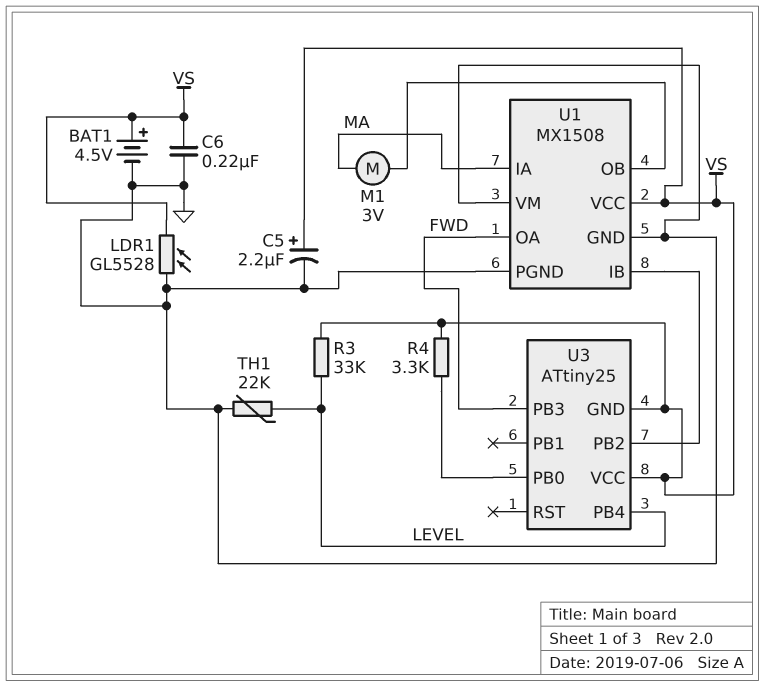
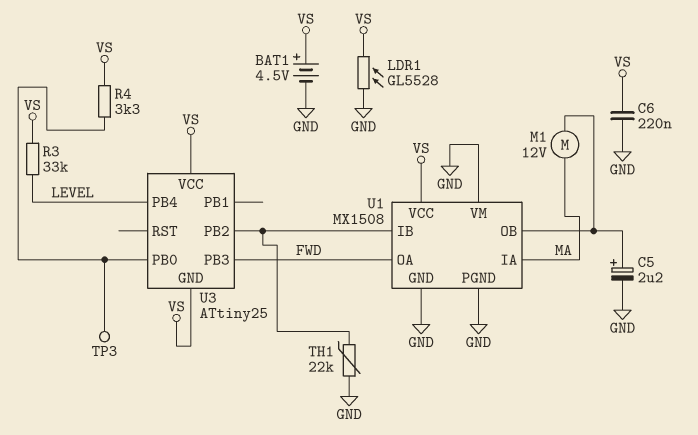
C5: 2.2uF (plus VS, minus GND) -> 2.2uF (plus U1/OB, minus GND)
M1: motor 3V (MA, U1/OB) -> motor 12V (MA, U1/OB)
TH1: 22k (GND, LEVEL) -> 22k (GND, U1/IB)
TP3: none -> test point (U3/PB0)

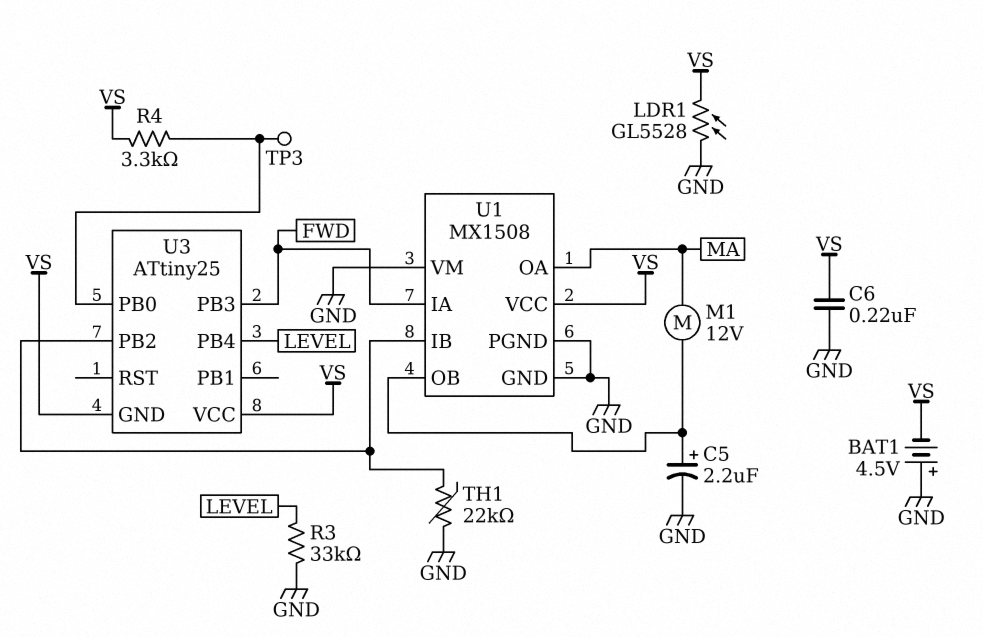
BAT1: 4.5V (plus VS, minus GND) -> 4.5V (plus GND, minus VS)
R3: 33k (LEVEL, VS) -> 33k (GND, LEVEL)
U1 pin IA: MA -> FWD
U1 pin OA: FWD -> MA

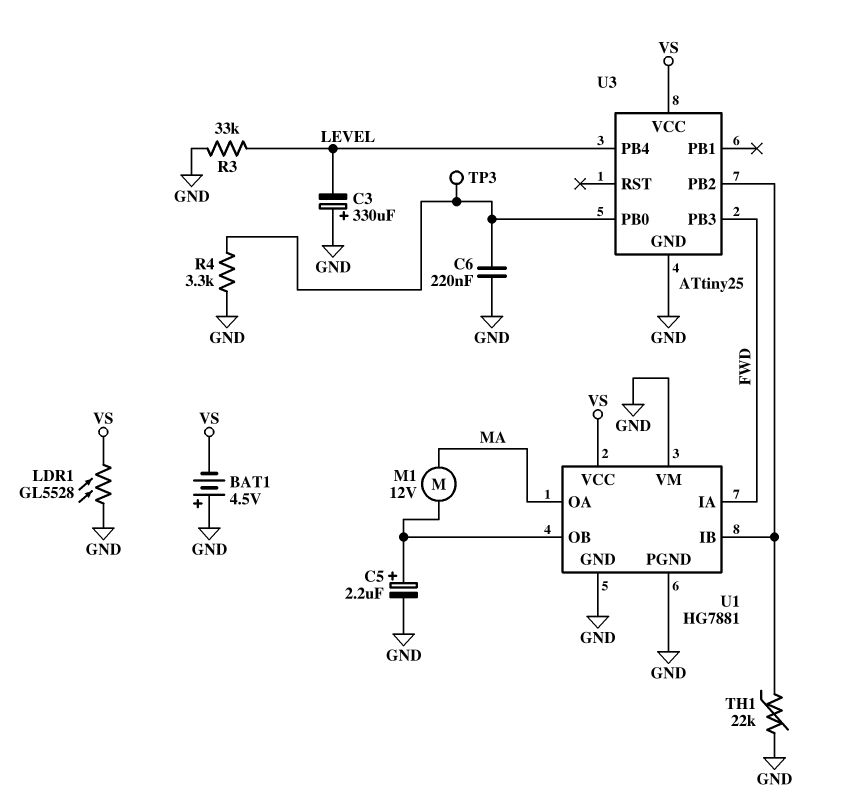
C3: none -> 330uF (plus GND, minus LEVEL)
C6: 220nF (GND, VS) -> 220nF (GND, U3/PB0)
R4: 3.3k (U3/PB0, VS) -> 3.3k (GND, U3/PB0)
U1: MX1508 -> HG7881
U3 pin GND: VS -> GND

